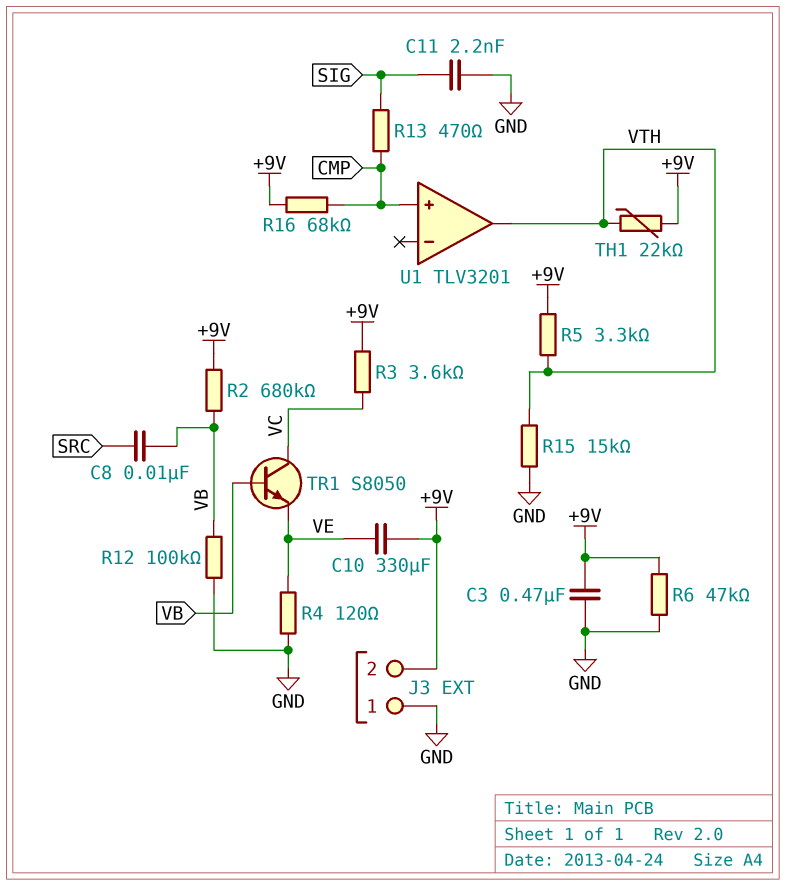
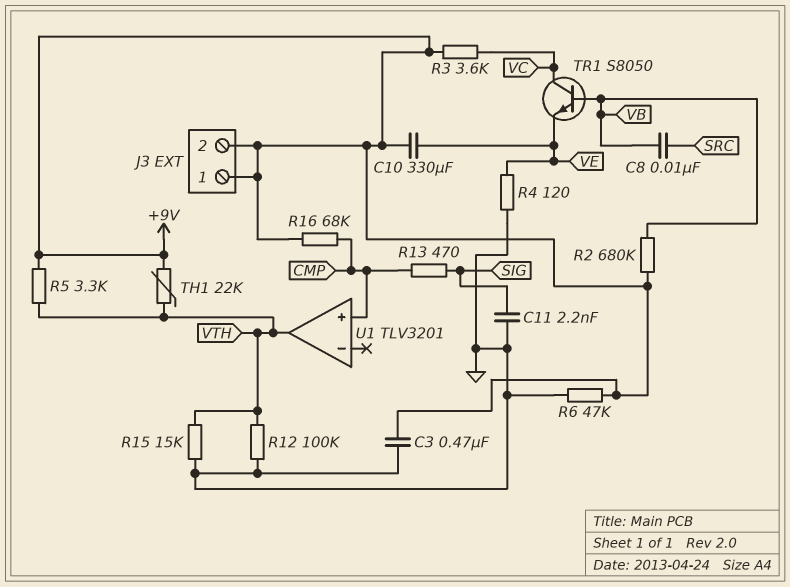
J3 pin 1: GND -> +9V
R12: 100k (GND, VB) -> 100k (GND, VTH)

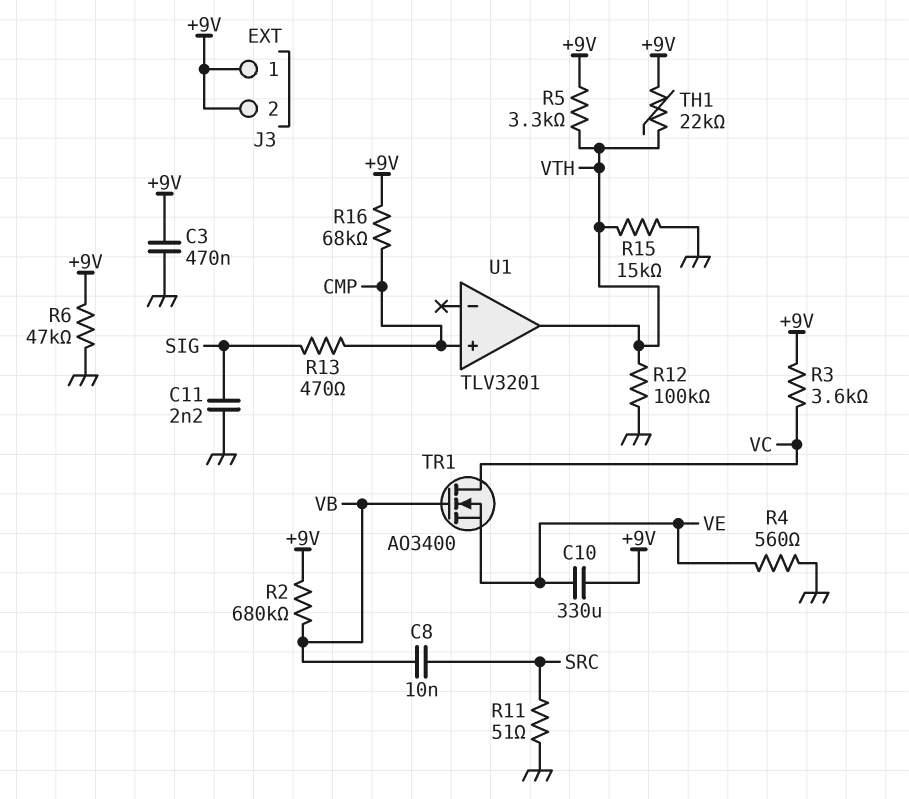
R4: 120 (GND, VE) -> 560 (GND, VE)
R11: none -> 51 (GND, SRC)
TR1: NPN S8050 (B VB, C VC, E VE) -> NMOS AO3400 (G VB, D VC, S VE)

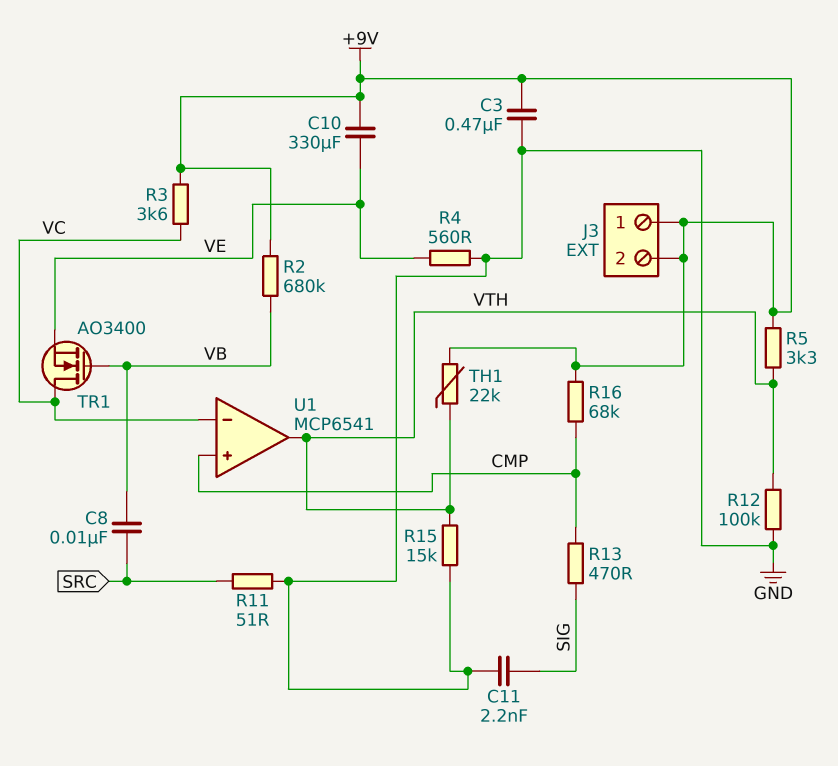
R6: 47k (+9V, GND) -> none
U1: TLV3201 -> MCP6541
U1 pin in-: none -> VC

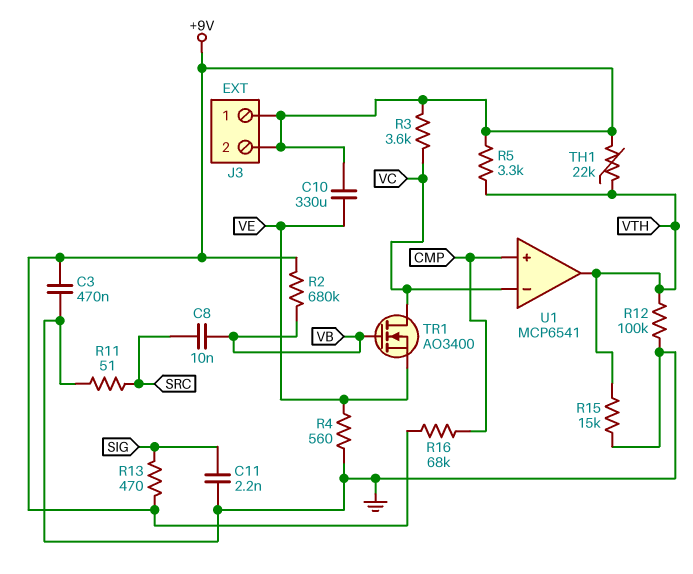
R13: 470 (CMP, SIG) -> 470 (+9V, SIG)

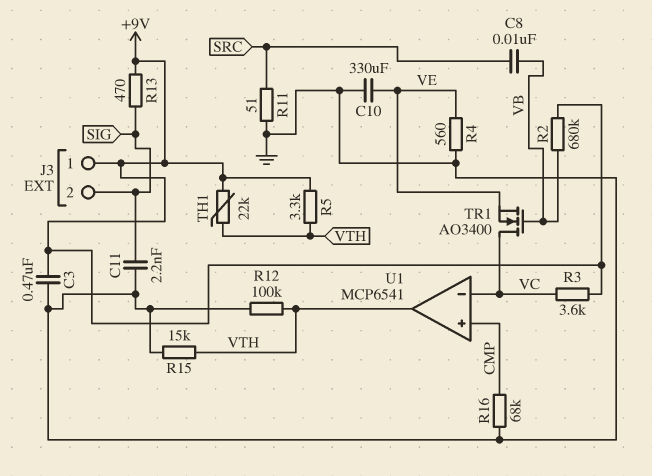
C10: 330uF (+9V, VE) -> 330uF (GND, VE)
J3 pin 2: +9V -> SIG
R16: 68k (+9V, CMP) -> 68k (CMP, GND)

